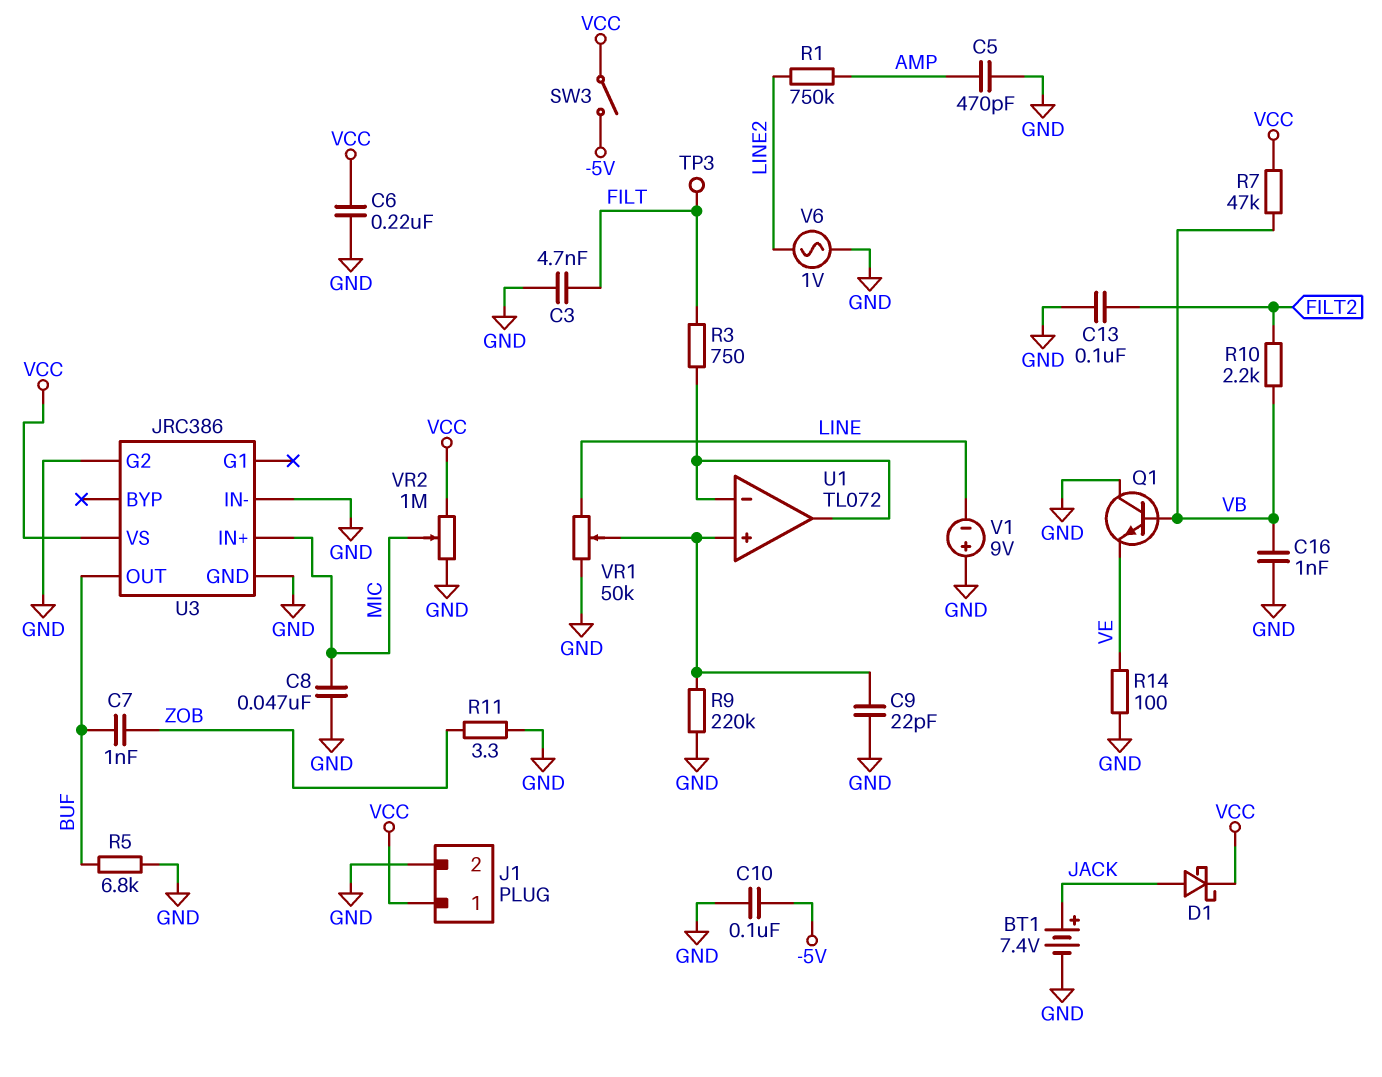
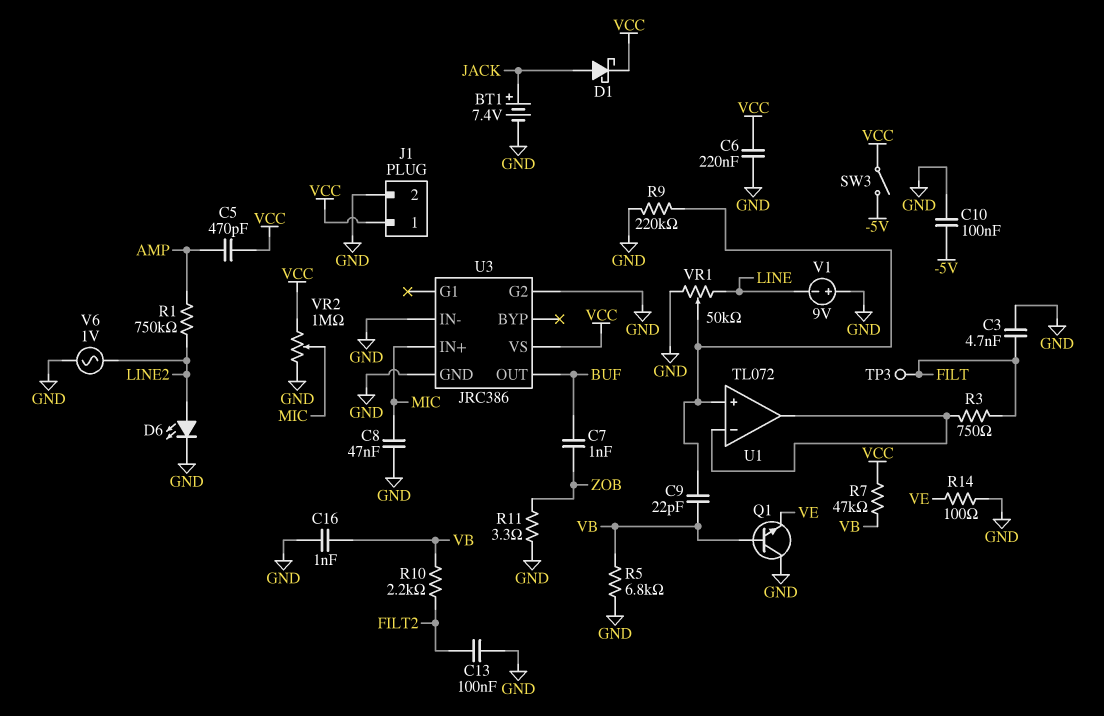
C5: 470pF (AMP, GND) -> 470pF (AMP, VCC)
C9: 22pF (GND, U1/in+) -> 22pF (U1/in+, VB)
D6: none -> LED (A LINE2, K GND)
R5: 6.8k (BUF, GND) -> 6.8k (GND, VB)

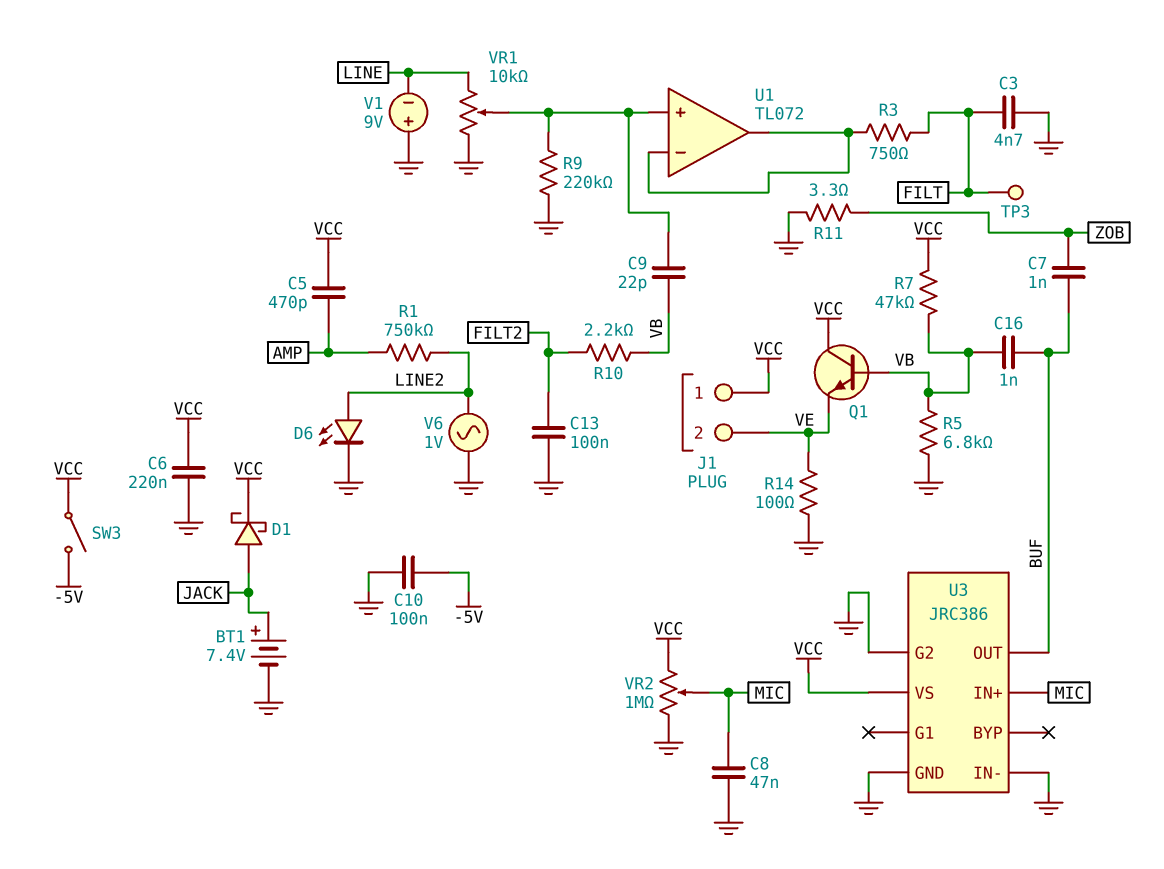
C16: 1nF (GND, VB) -> 1nF (BUF, VB)
J1 pin 2: GND -> VE
Q1: NPN (B VB, C GND, E VE) -> NPN (B VB, C VCC, E VE)
VR1: 50k (GND, LINE, wiper U1/in+) -> 10k (GND, LINE, wiper U1/in+)

